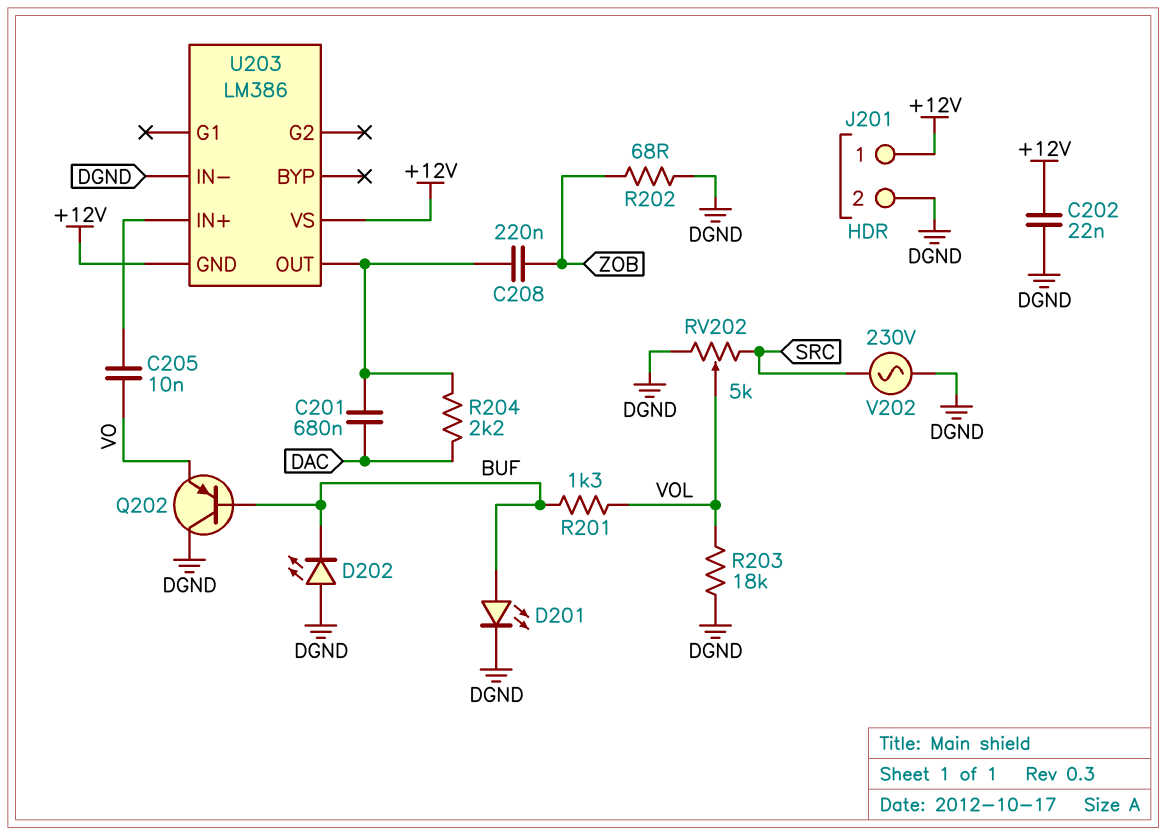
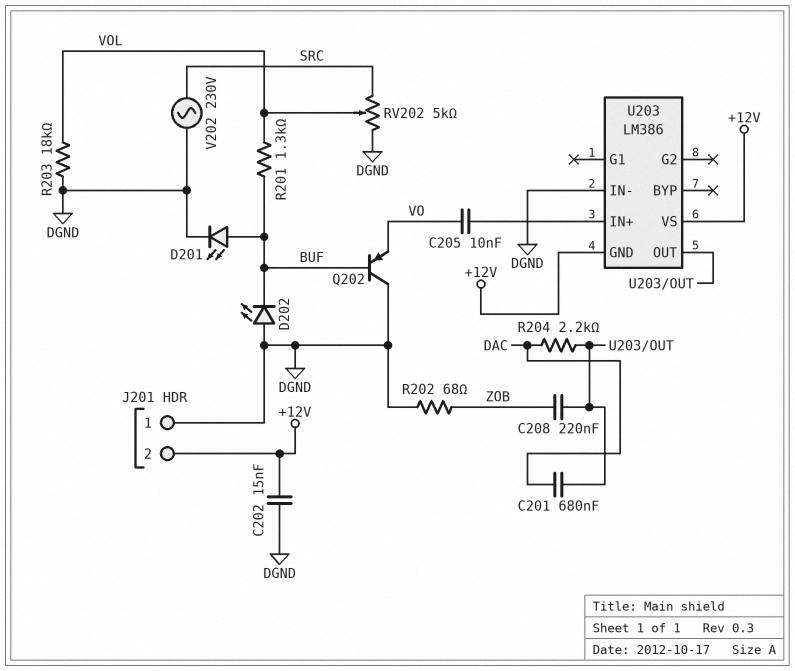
C202: 22nF (+12V, DGND) -> 15nF (+12V, DGND)
J201 pin 1: +12V -> DGND
J201 pin 2: DGND -> +12V

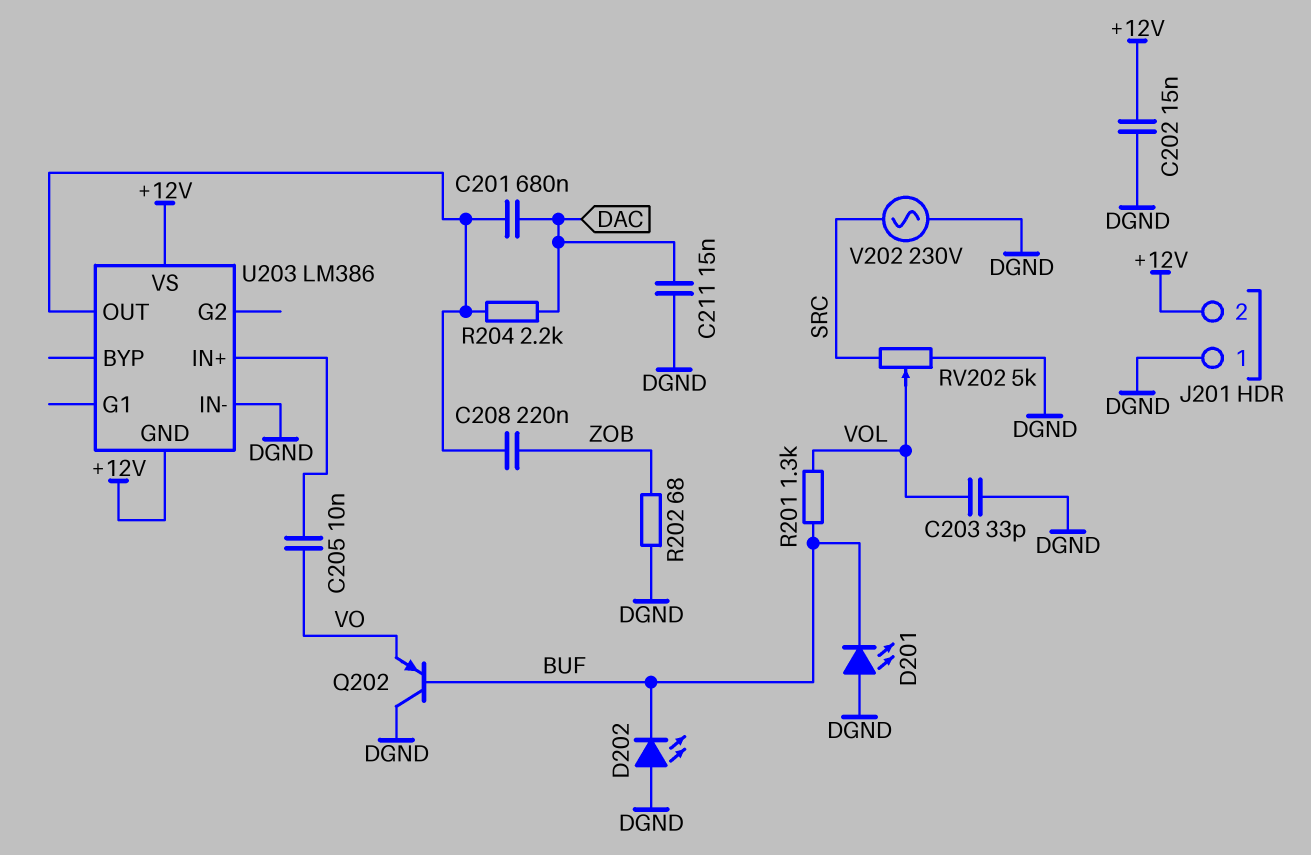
C203: none -> 33pF (DGND, VOL)
C211: none -> 15nF (DAC, DGND)
D201: LED (A BUF, K DGND) -> LED (A DGND, K BUF)
R203: 18k (DGND, VOL) -> none

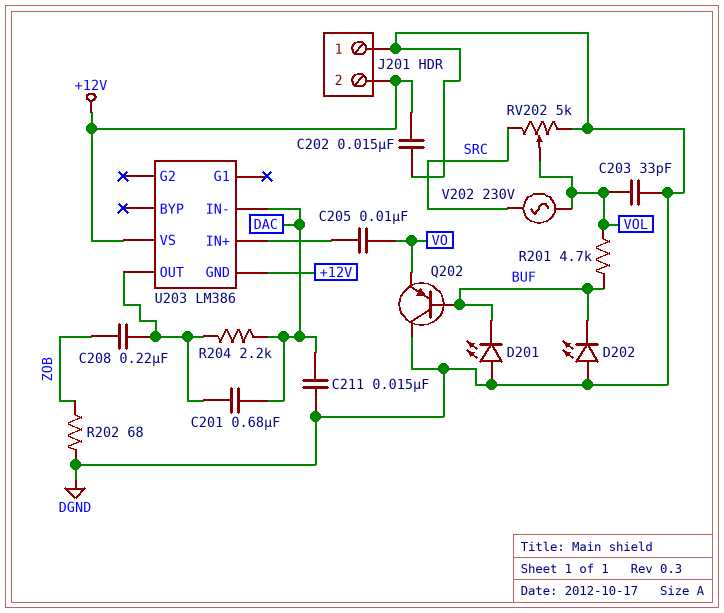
R201: 1.3k (BUF, VOL) -> 4.7k (BUF, VOL)
U203 pin IN-: DGND -> DAC
V202: AC 230V (DGND, SRC) -> AC 230V (SRC, VOL)

